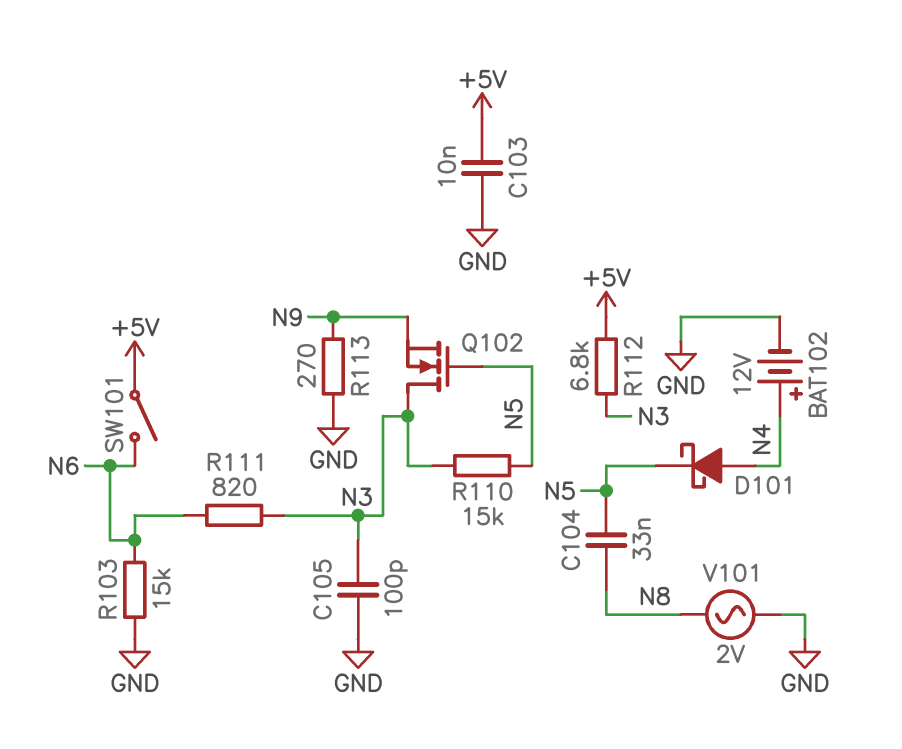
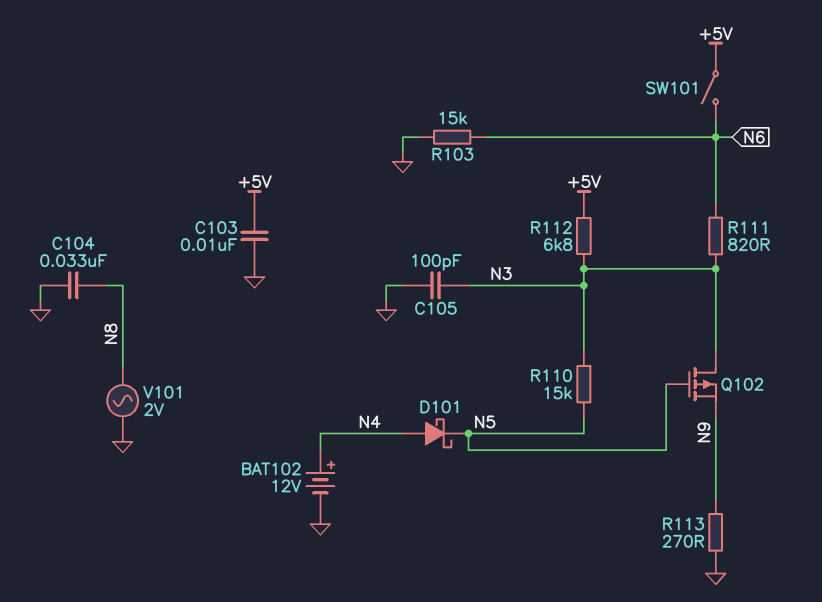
C104: 33nF (N5, N8) -> 33nF (GND, N8)
Q102: NMOS (G N5, D N3, S N9) -> PMOS (G N5, D N3, S N9)

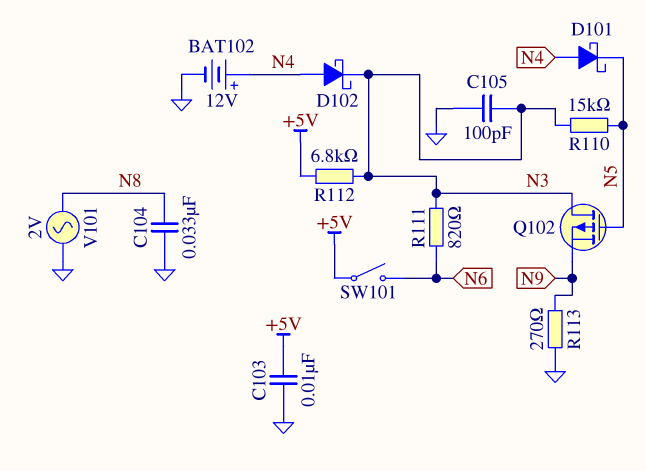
D102: none -> schottky (A N4, K N3)
R103: 15k (GND, N6) -> none

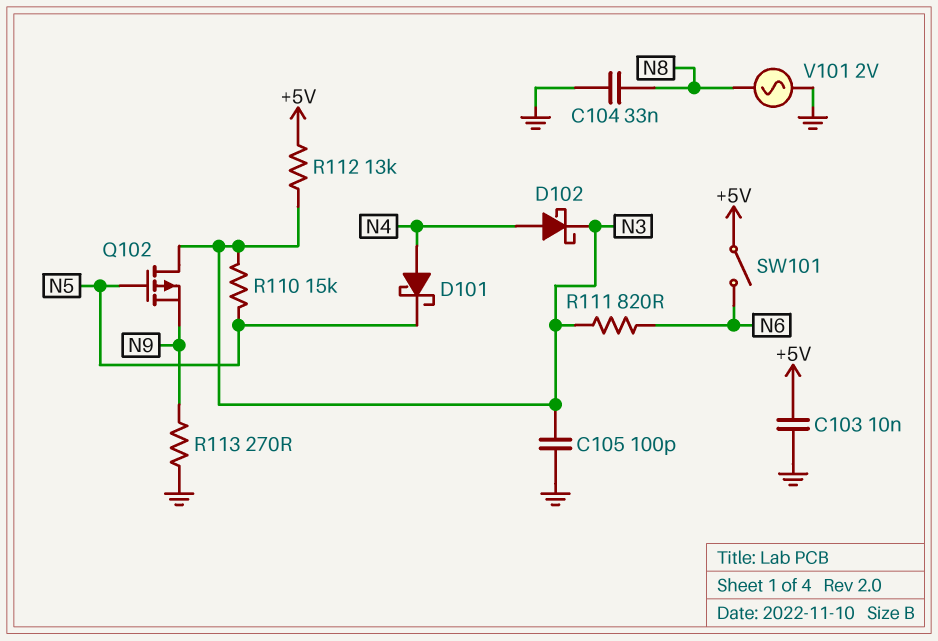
BAT102: 12V (plus N4, minus GND) -> none
R112: 6.8k (+5V, N3) -> 13k (+5V, N3)

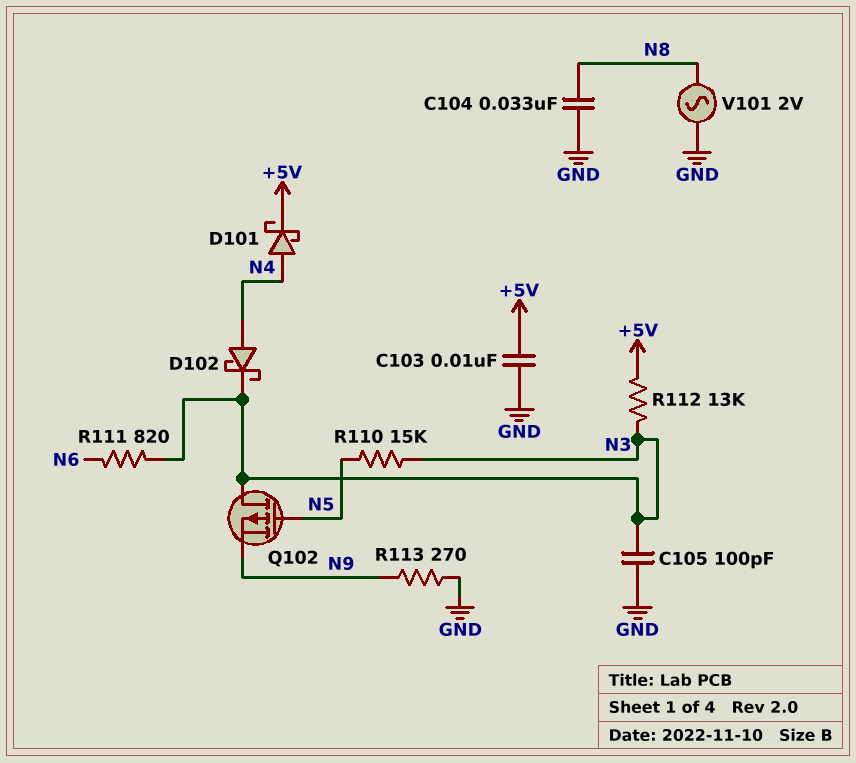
D101: schottky (A N4, K N5) -> schottky (A N4, K +5V)
SW101: switch (+5V, N6) -> none

